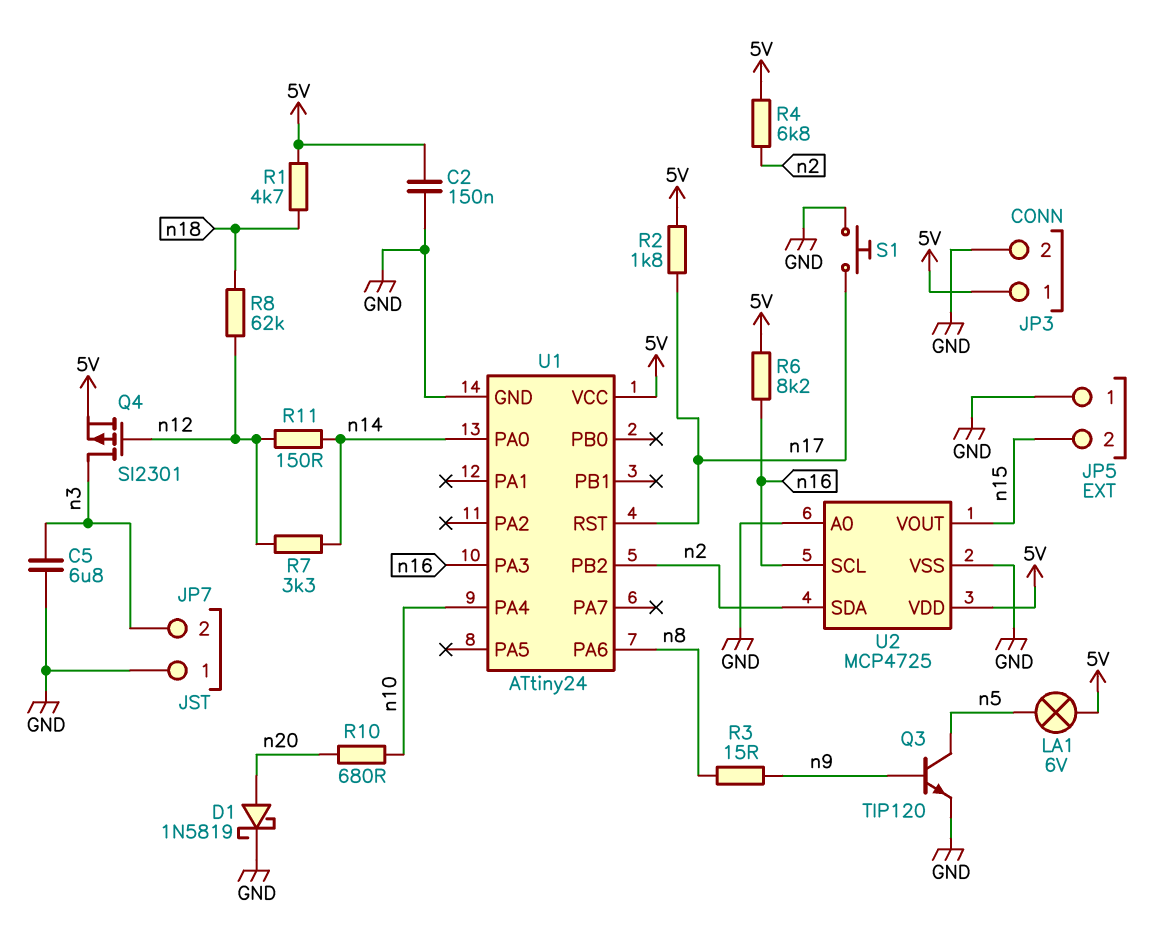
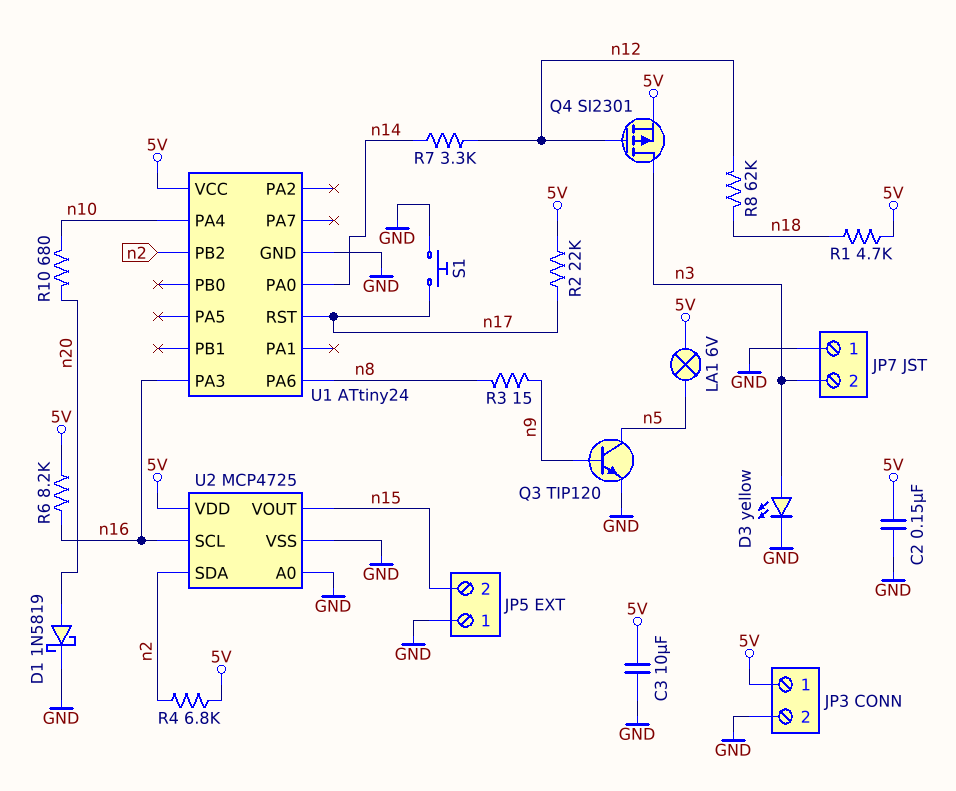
C3: none -> 10uF (5V, GND)
C5: 6.8uF (GND, n3) -> none
D3: none -> LED yellow (A n3, K GND)
R2: 1.8k (5V, n17) -> 22k (5V, n17)
R11: 150 (n12, n14) -> none

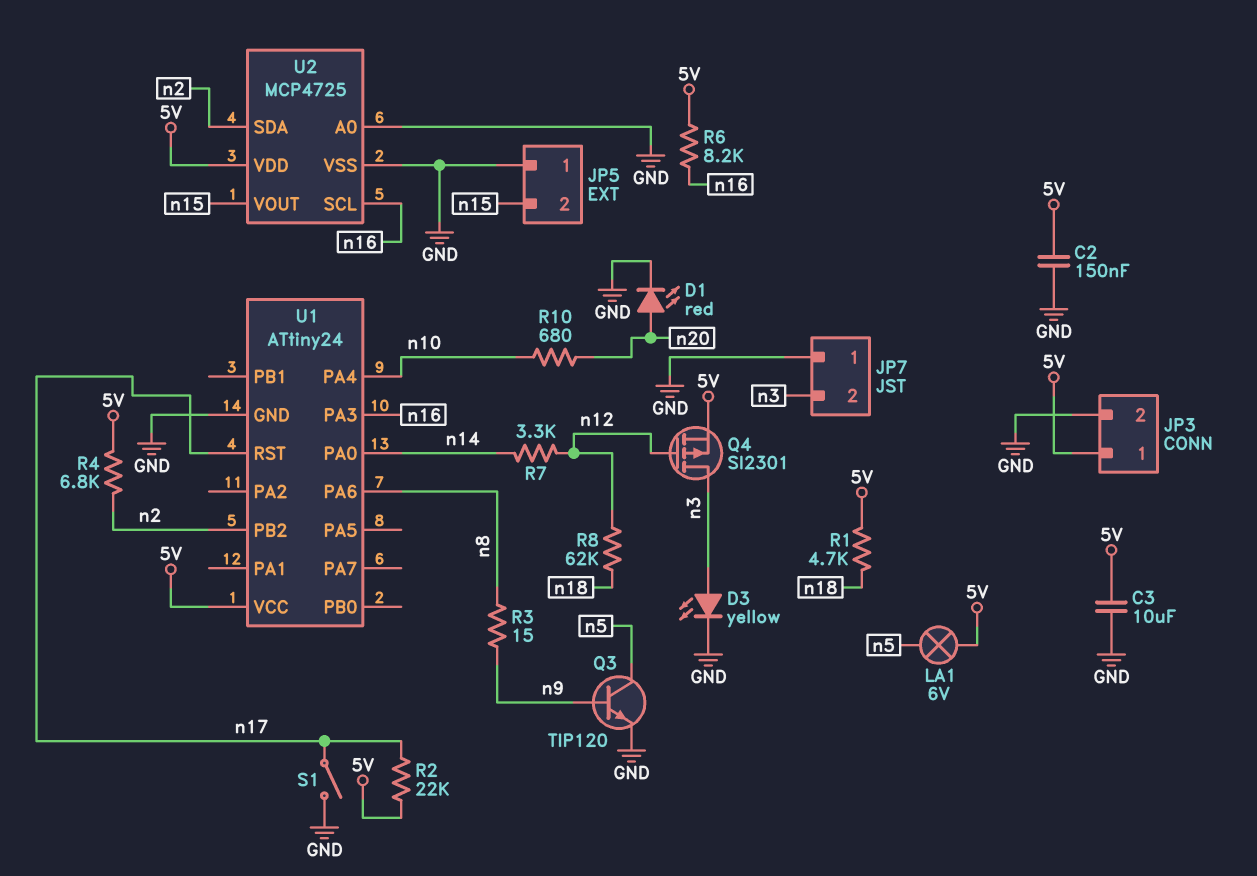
D1: schottky 1N5819 (A n20, K GND) -> LED red (A n20, K GND)
S1: button (GND, n17) -> switch (GND, n17)

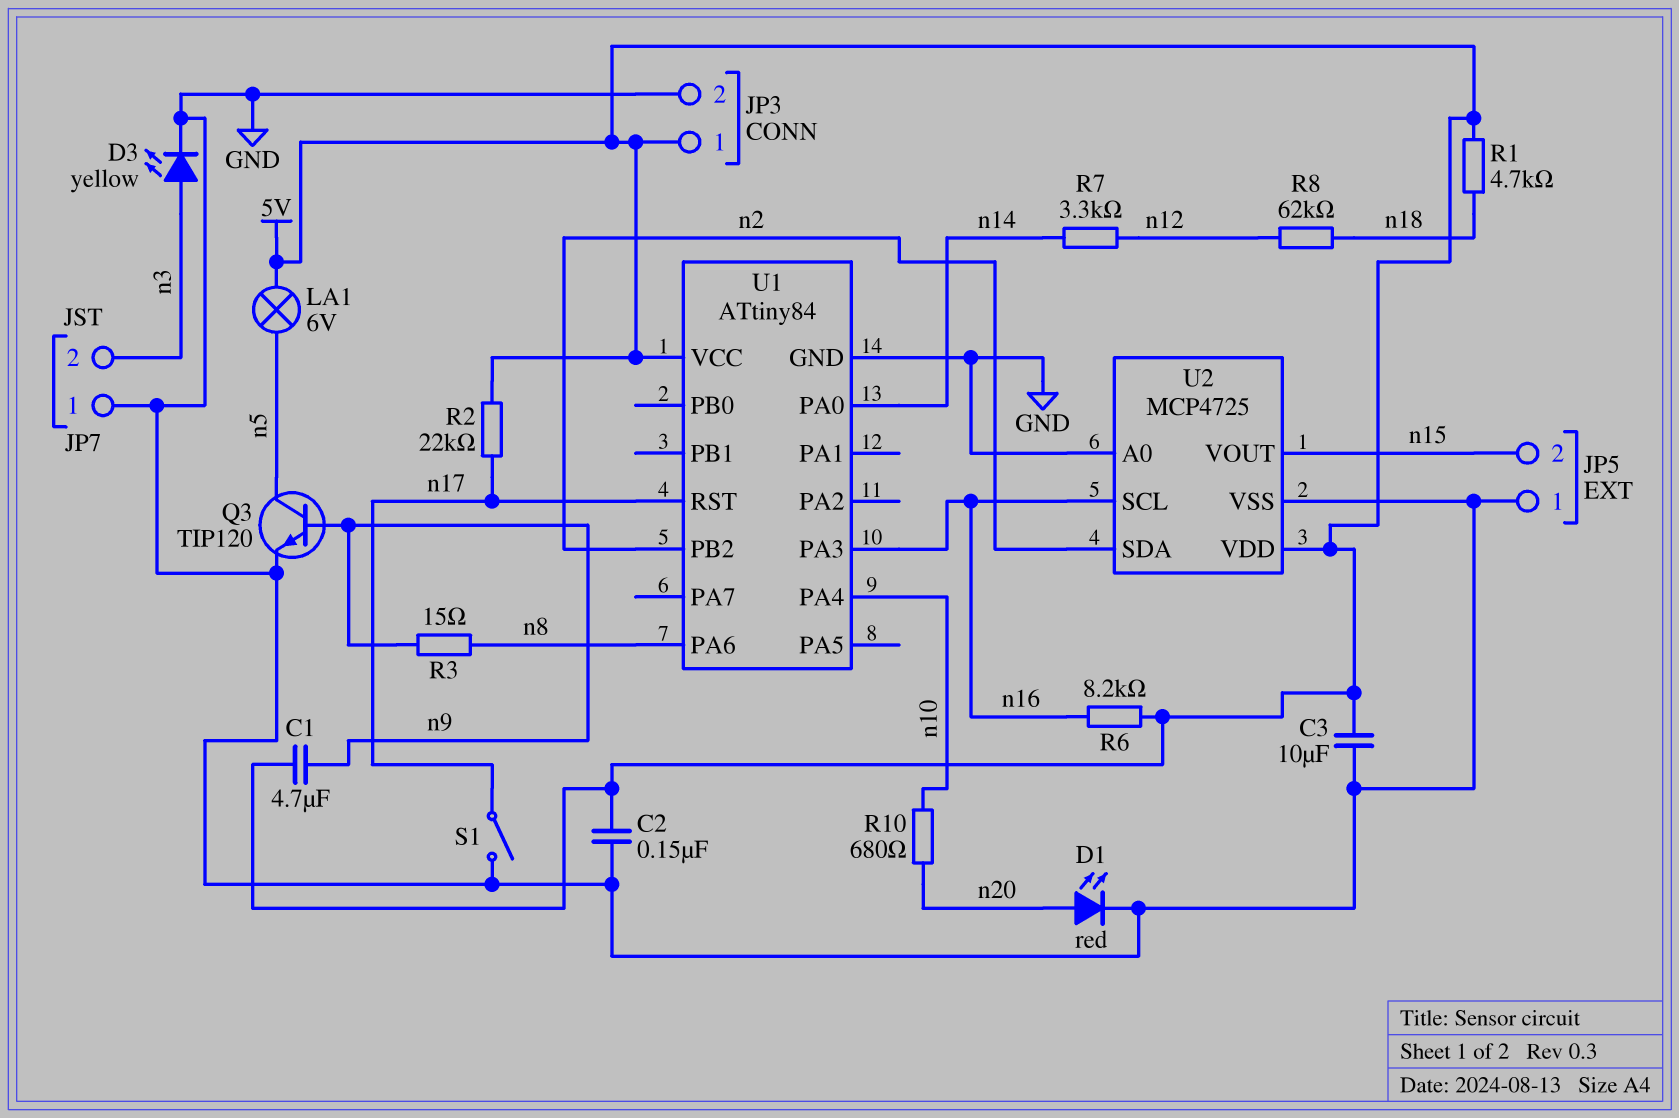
C1: none -> 4.7uF (5V, n9)
Q4: PMOS SI2301 (G n12, D n3, S 5V) -> none
R4: 6.8k (5V, n2) -> none
U1: ATtiny24 -> ATtiny84

